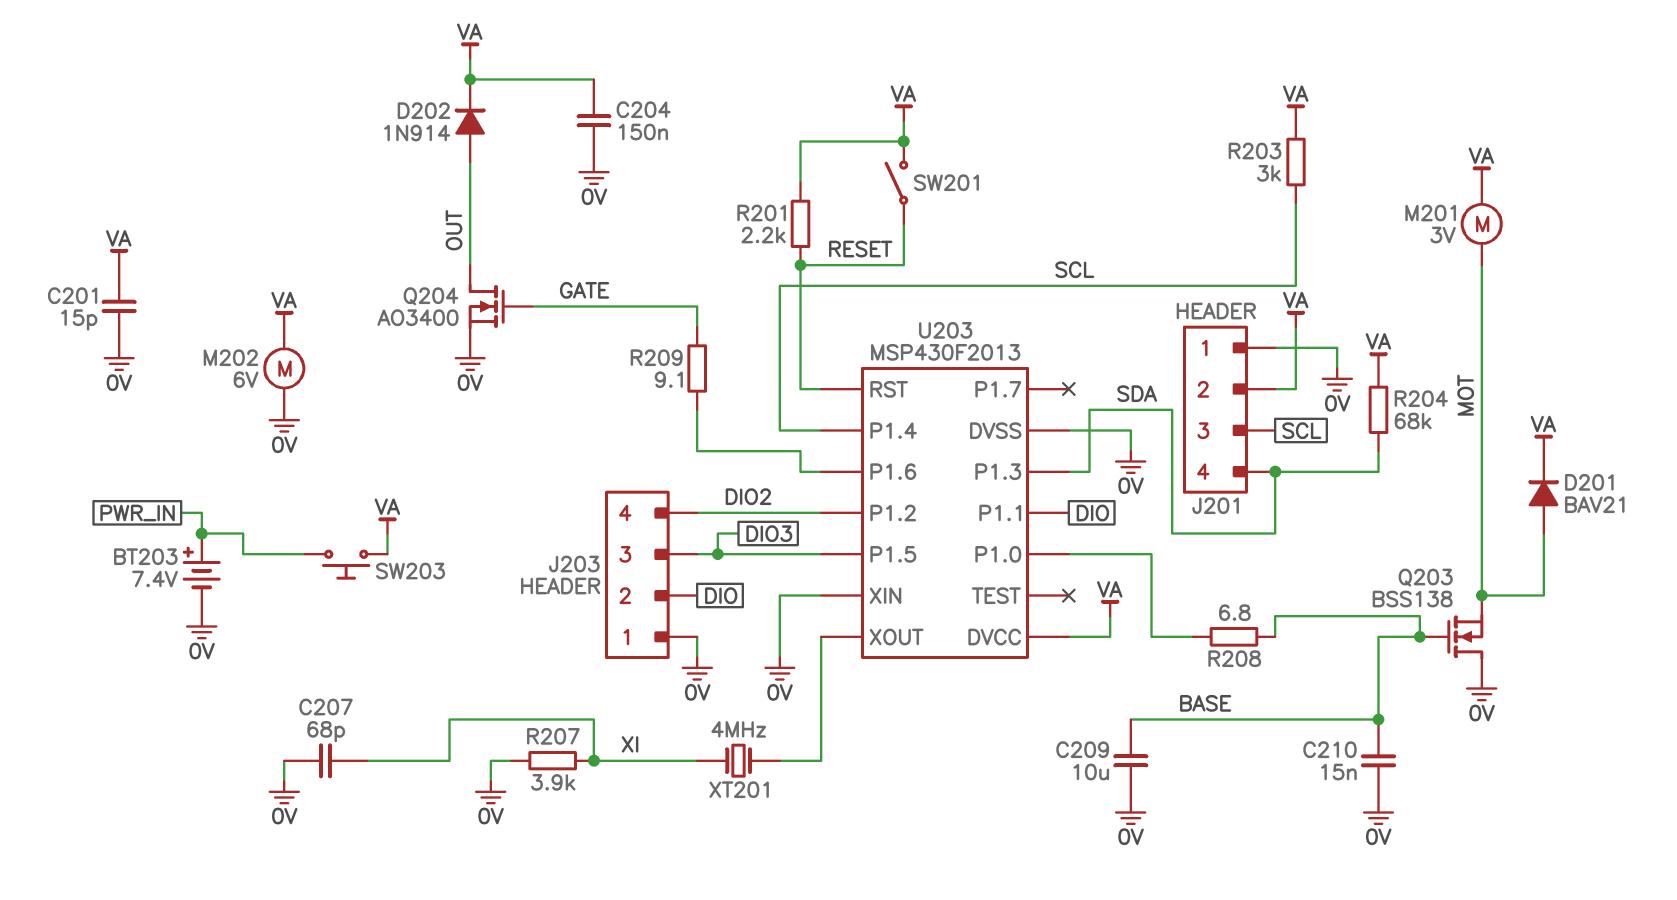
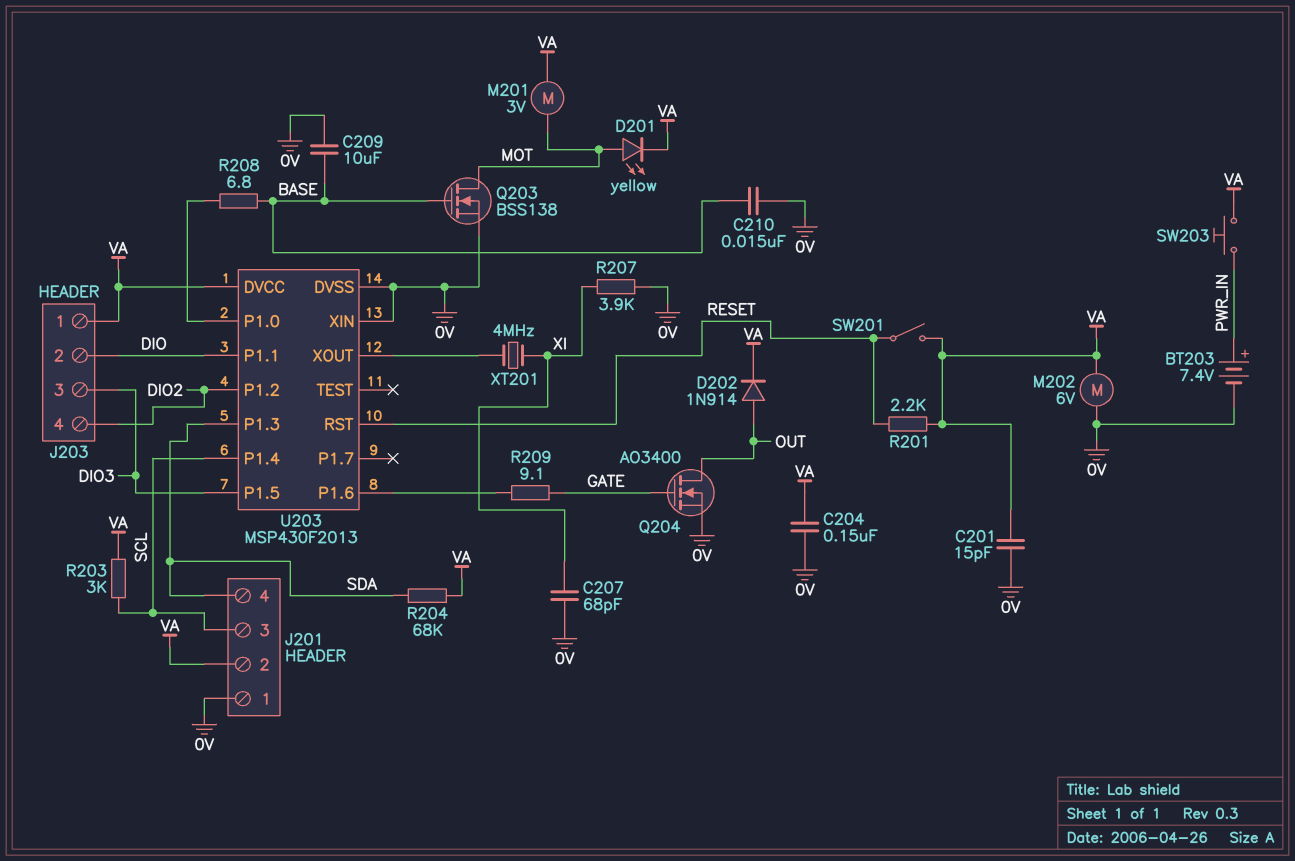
D201: diode BAV21 (A MOT, K VA) -> LED yellow (A MOT, K VA)
J203 pin 1: 0V -> VA
Q203: NMOS BSS138 (G BASE, D 0V, S MOT) -> NMOS BSS138 (G BASE, D MOT, S 0V)

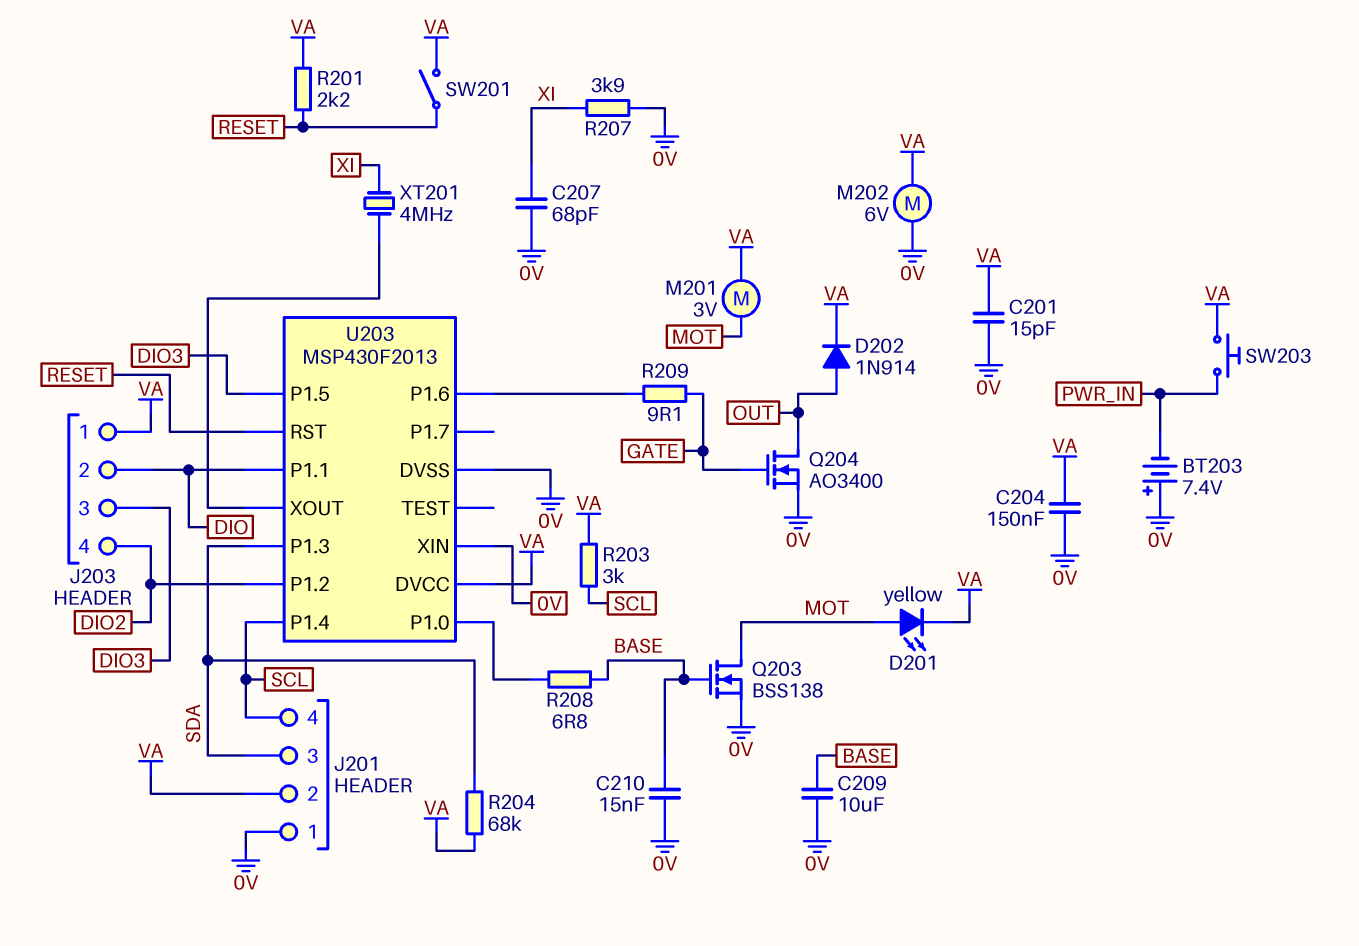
BT203: 7.4V (plus PWR_IN, minus 0V) -> 7.4V (plus 0V, minus PWR_IN)
J201 pin 3: SCL -> SDA
J201 pin 4: SDA -> SCL

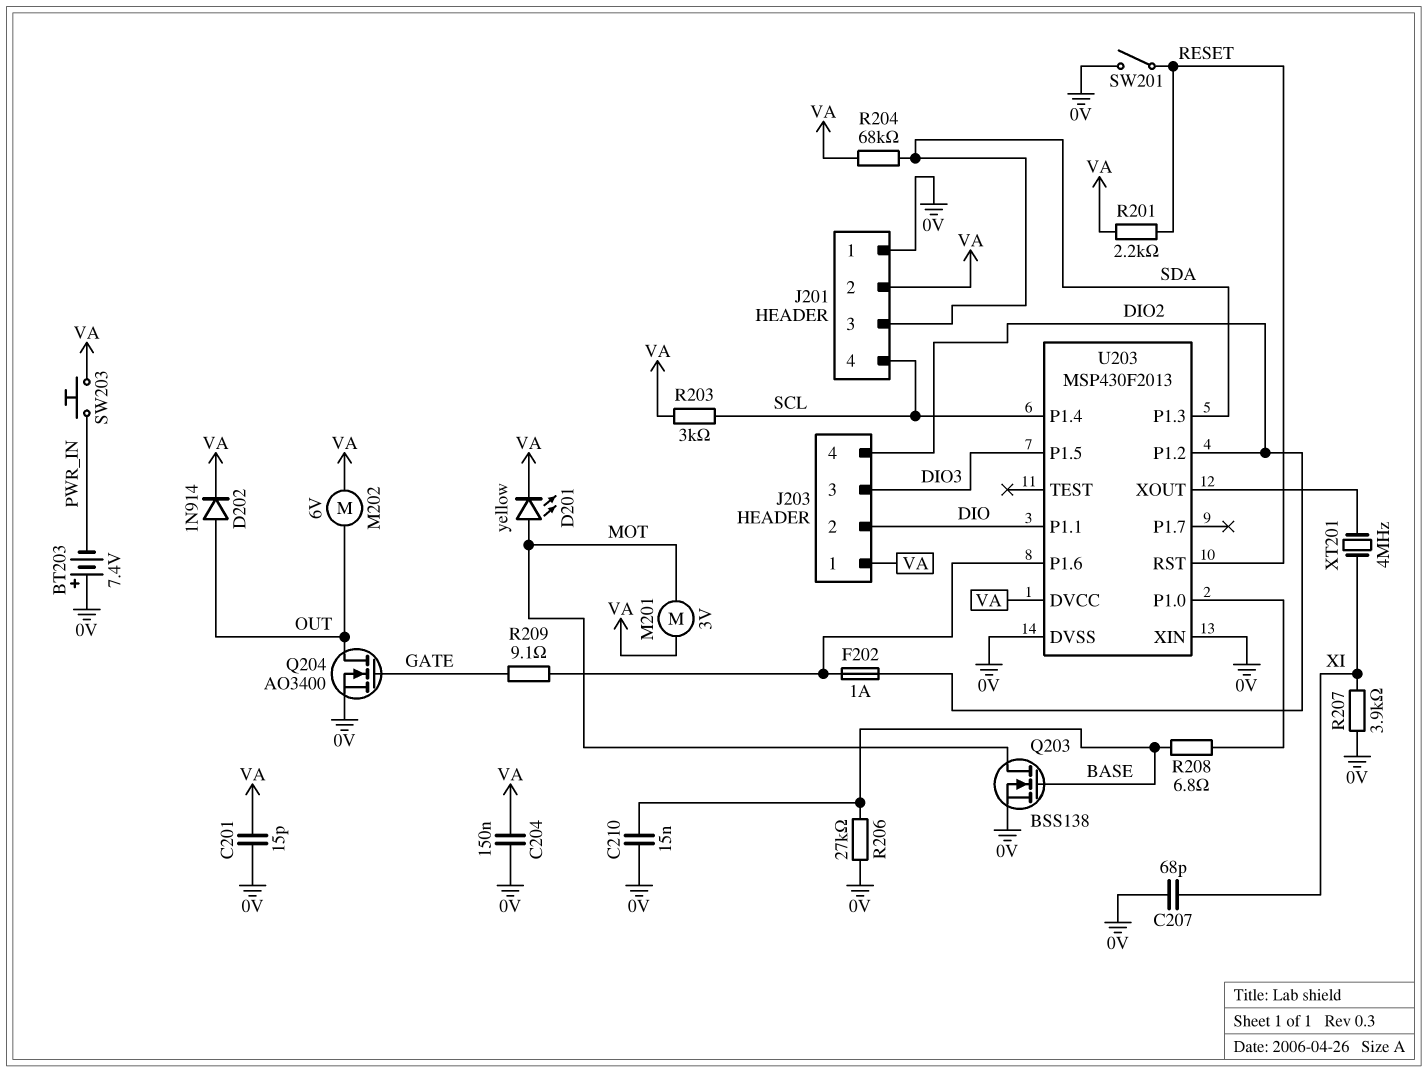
C209: 10uF (0V, BASE) -> none
F202: none -> 1A (DIO2, U203/P1.6)
M202: motor 6V (0V, VA) -> motor 6V (OUT, VA)
R206: none -> 27k (0V, BASE)
SW201: switch (RESET, VA) -> switch (0V, RESET)

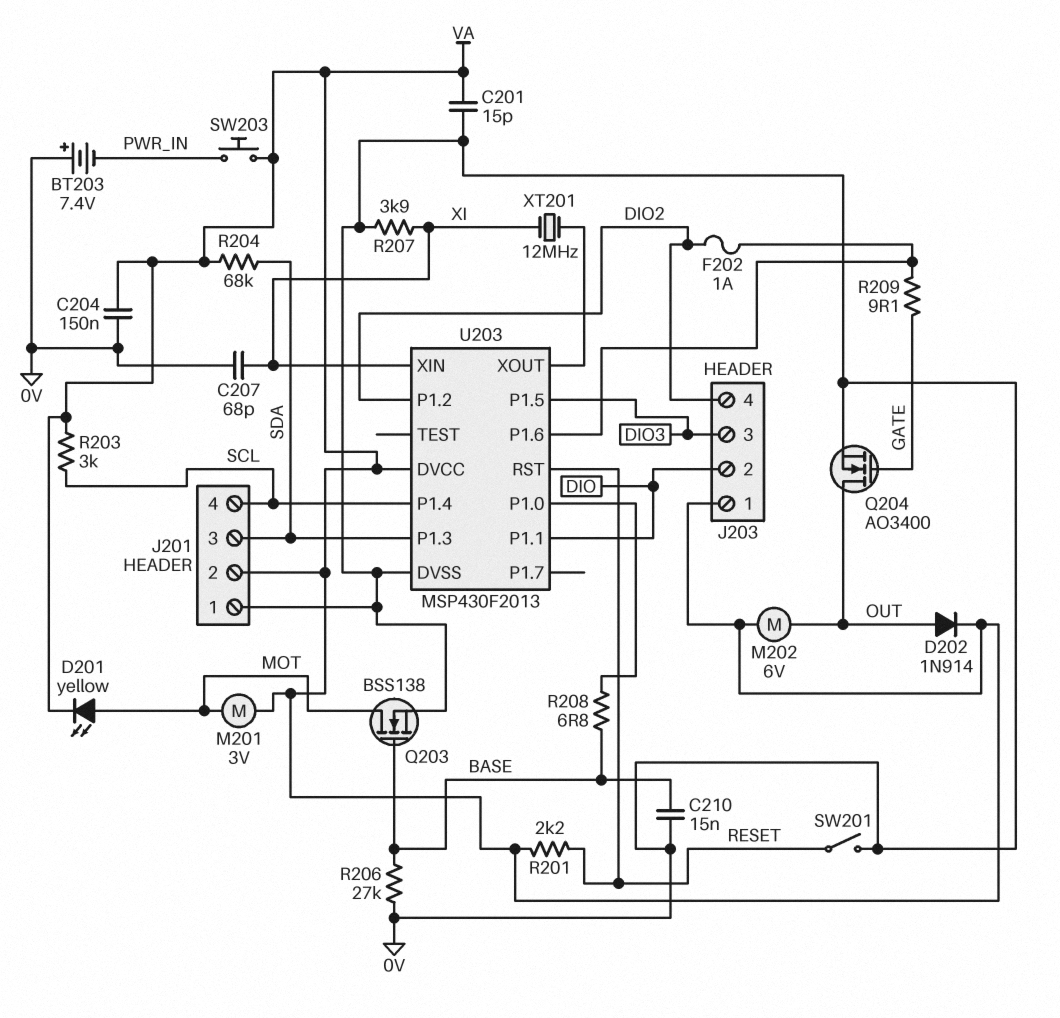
U203 pin XIN: 0V -> XI
XT201: 4MHz (U203/XOUT, XI) -> 12MHz (U203/XOUT, XI)

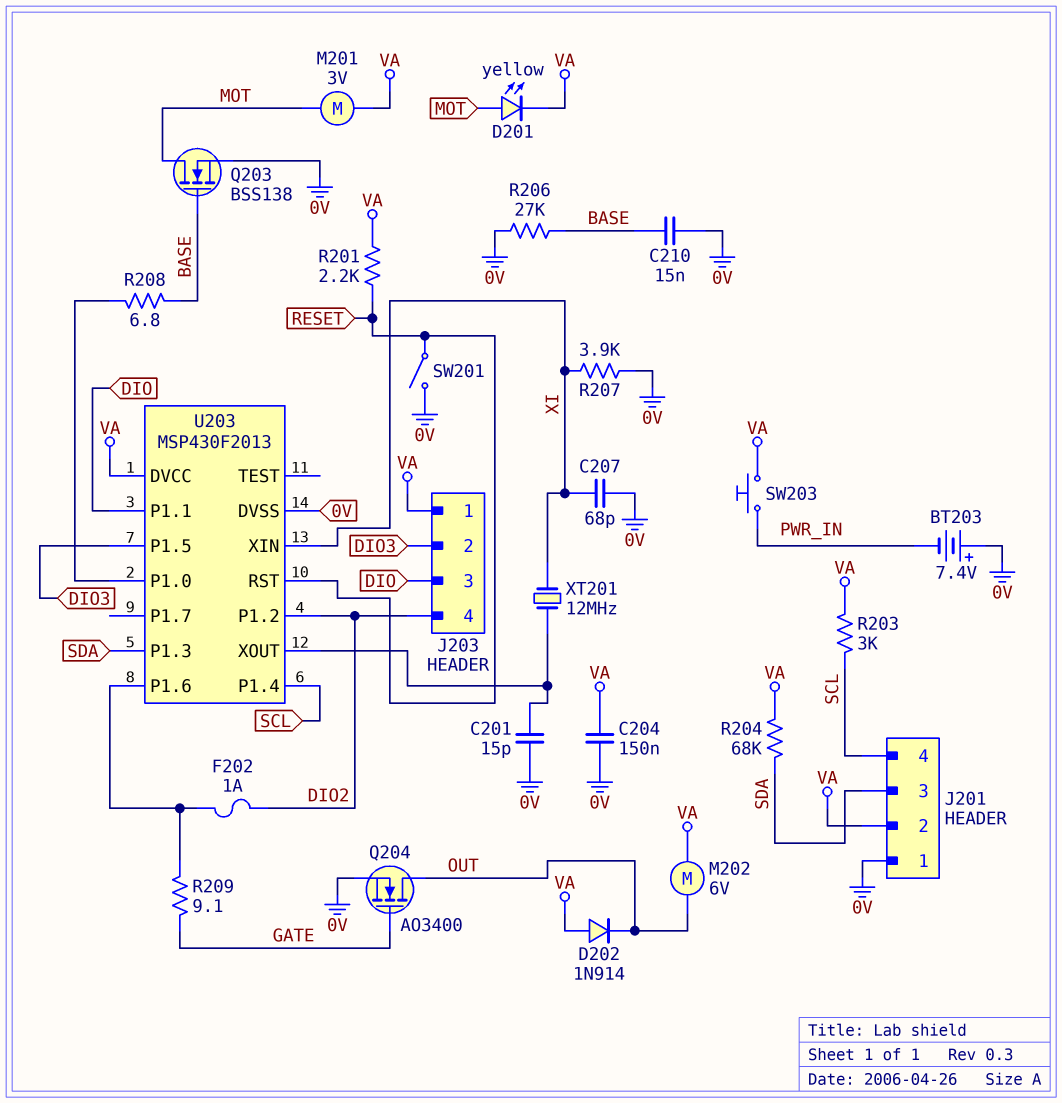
C201: 15pF (0V, VA) -> 15pF (0V, U203/XOUT)
D202: diode 1N914 (A OUT, K VA) -> diode 1N914 (A VA, K OUT)
J203 pin 2: DIO -> DIO3
J203 pin 3: DIO3 -> DIO

